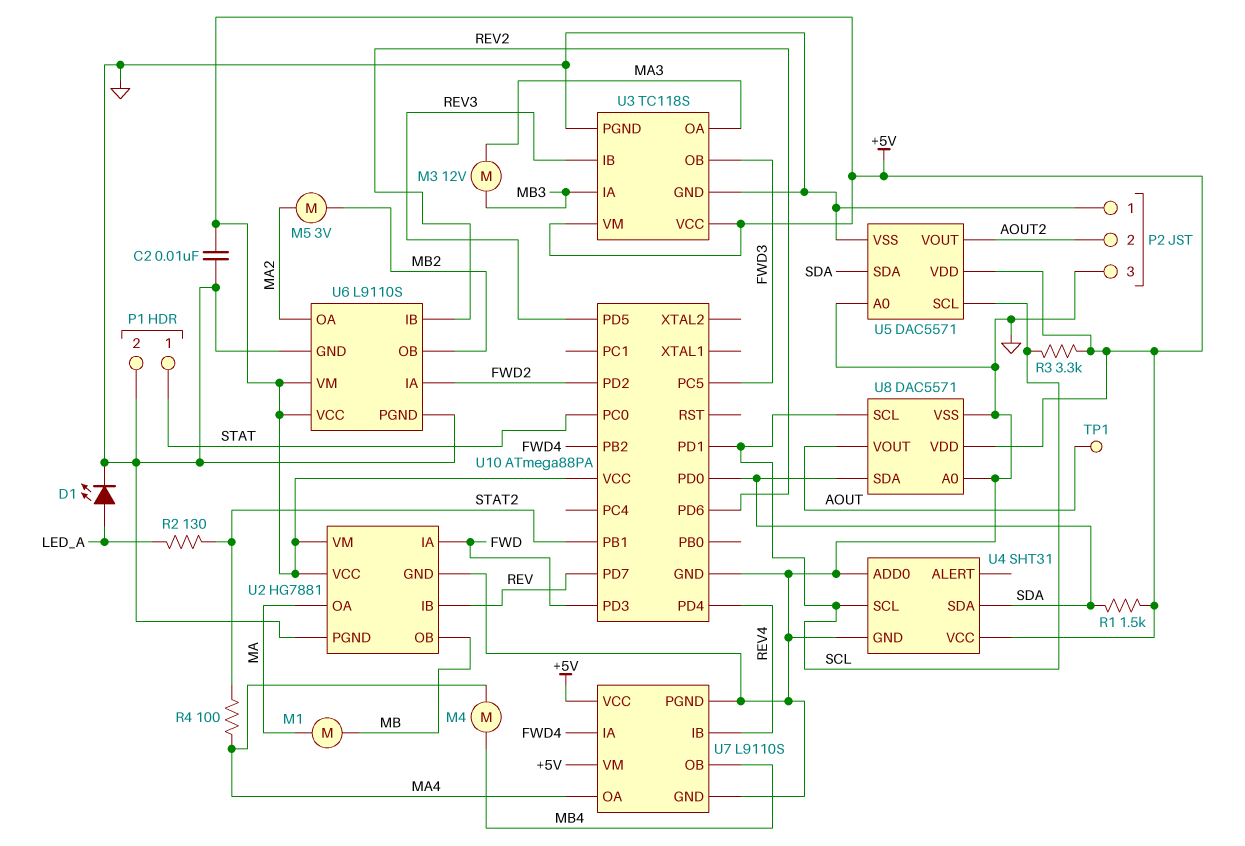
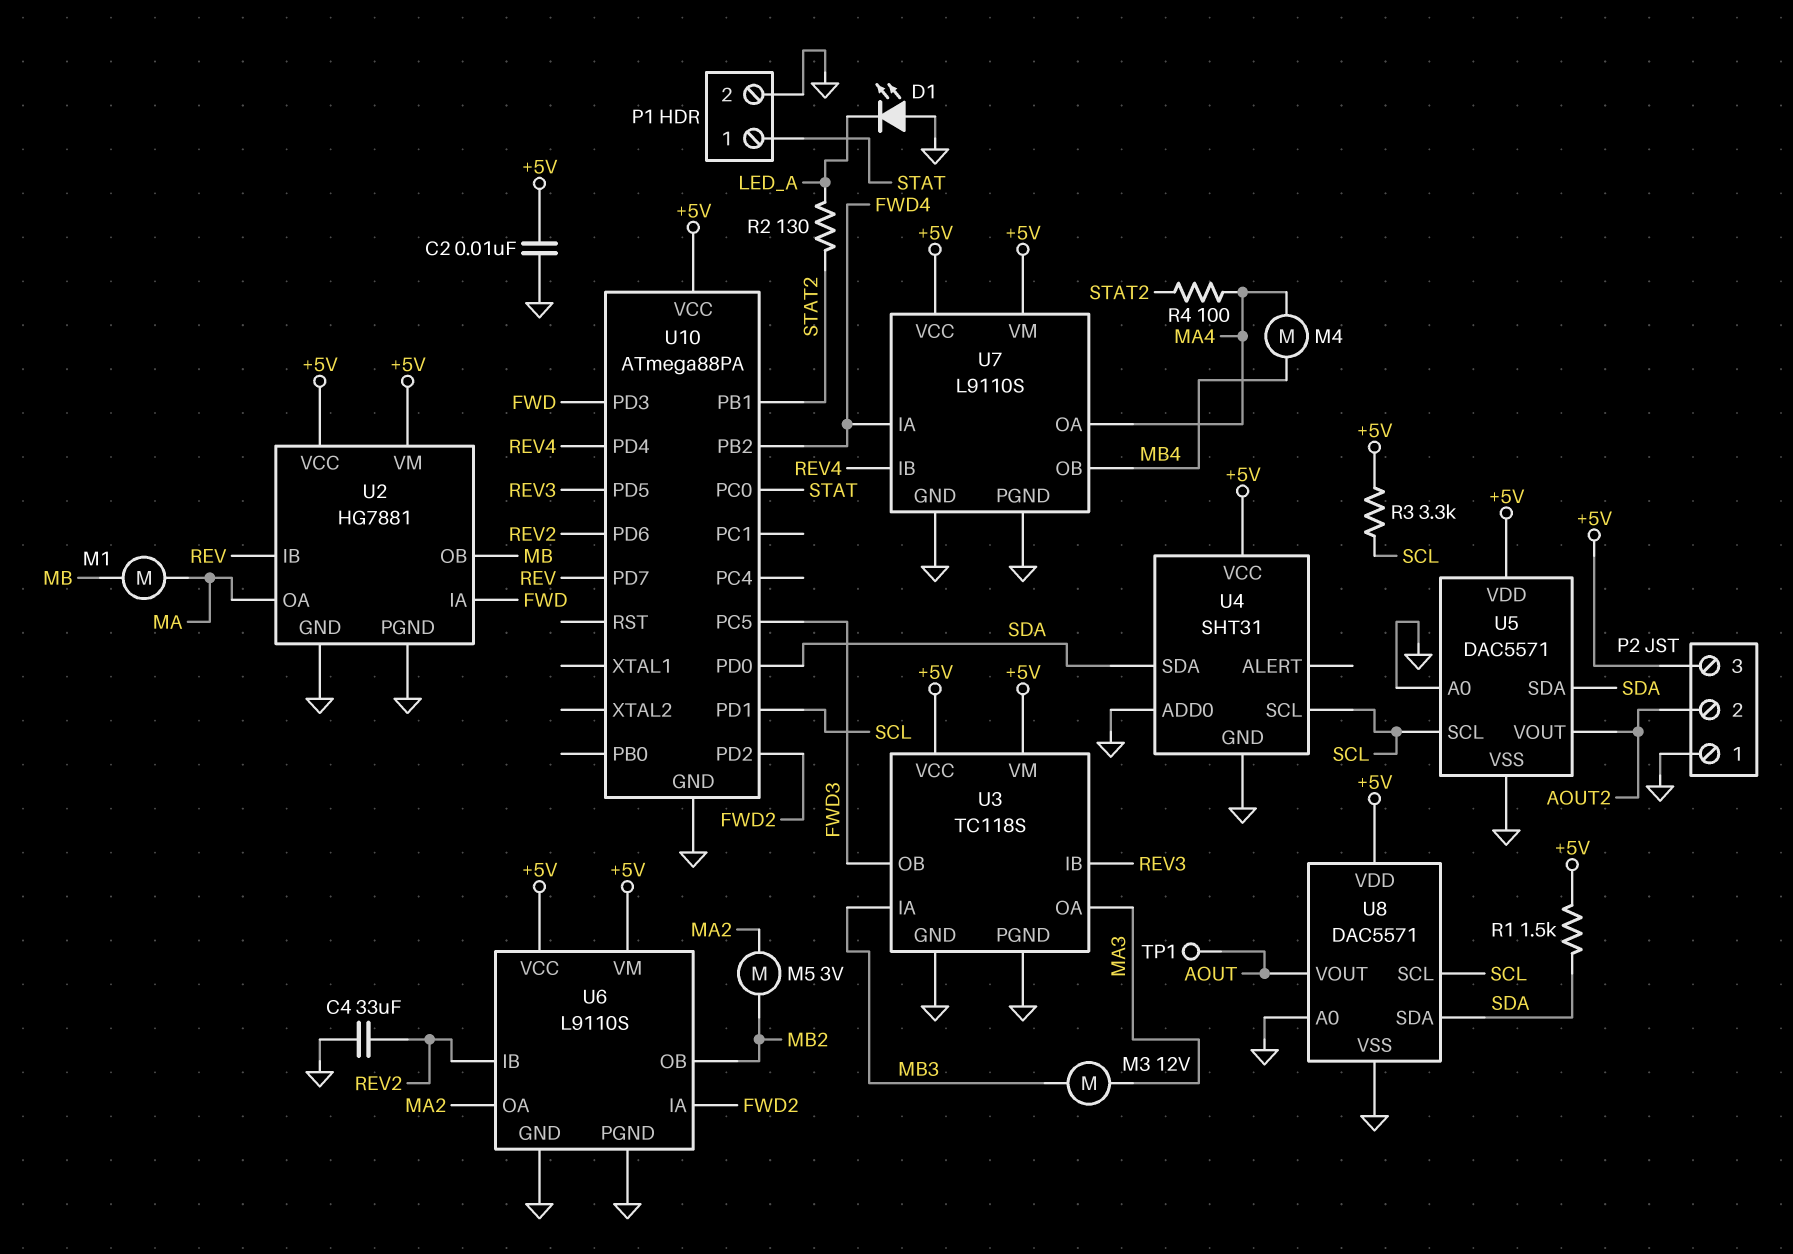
C4: none -> 33uF (GND, REV2)
D1: LED (A LED_A, K GND) -> LED (A GND, K LED_A)
P2 pin 3: GND -> +5V

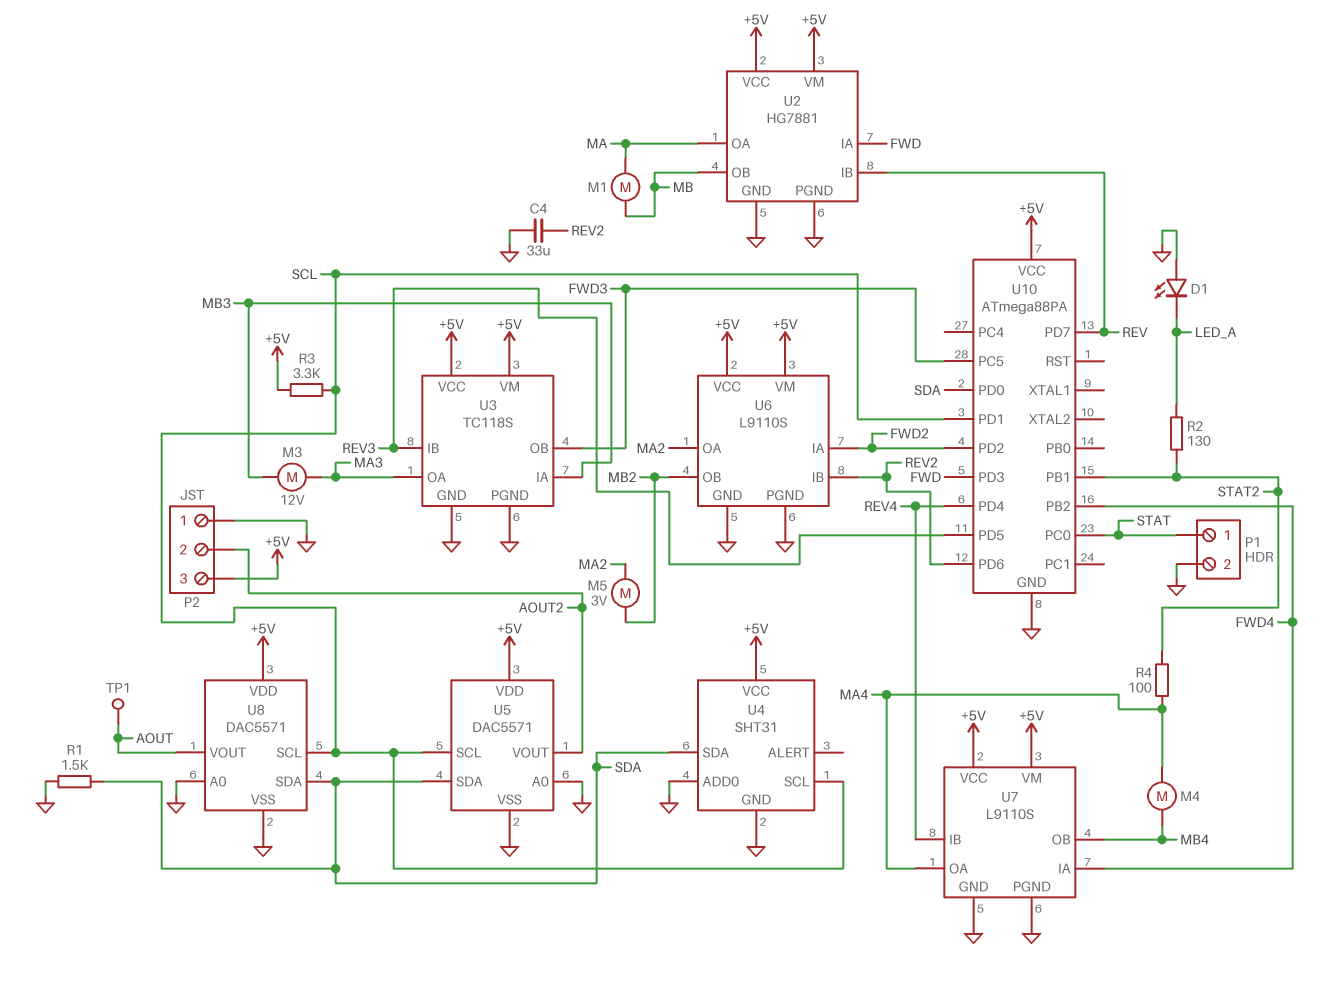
C2: 10nF (+5V, GND) -> none
R1: 1.5k (+5V, SDA) -> 1.5k (GND, SDA)

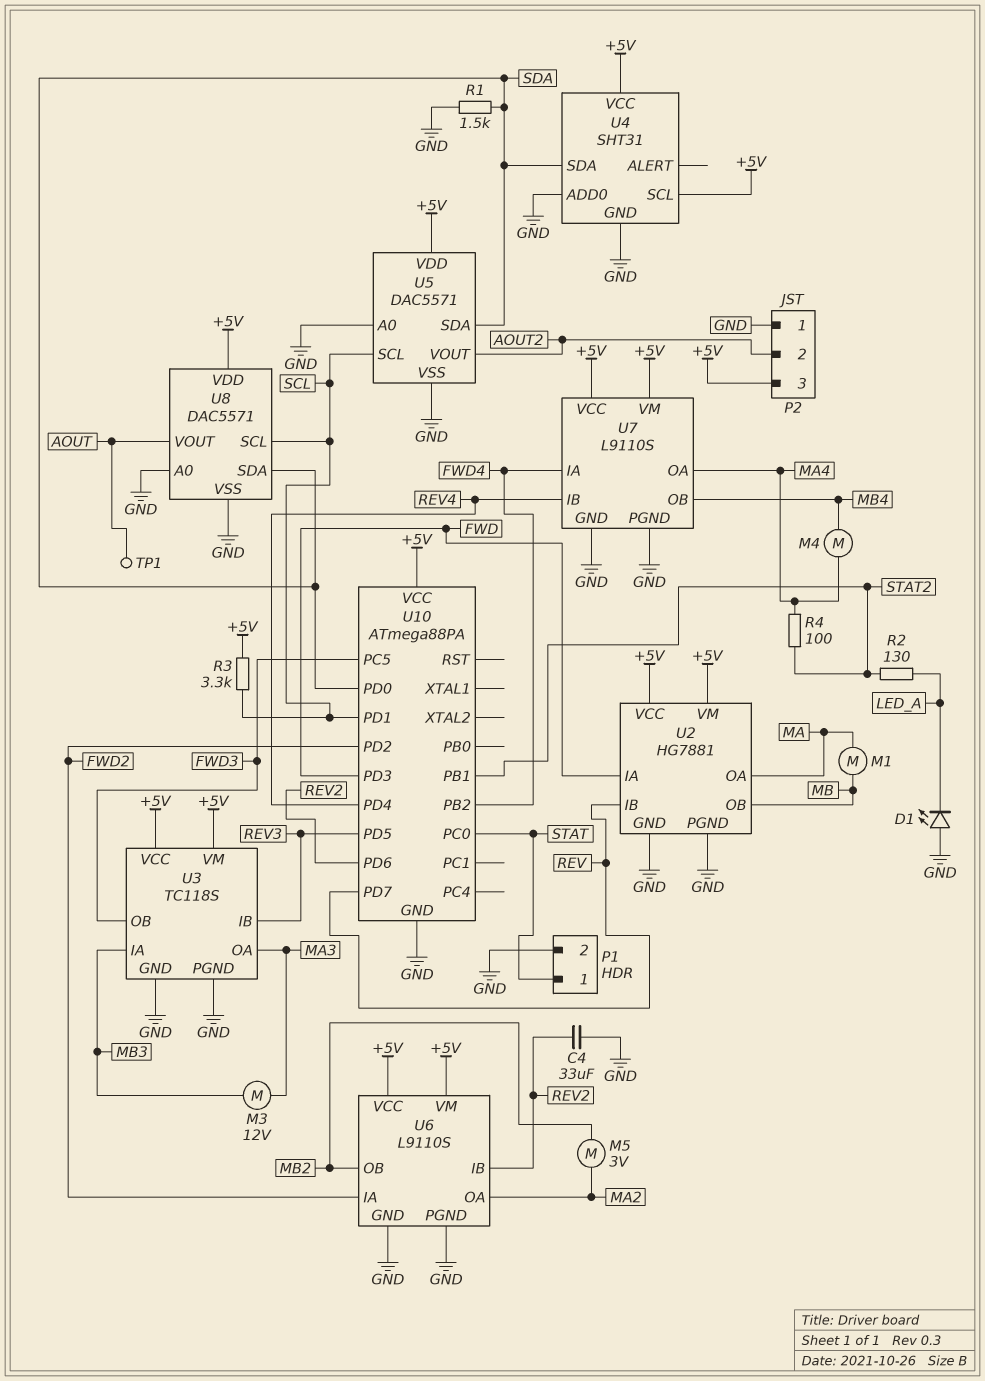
U4 pin SCL: SCL -> +5V

